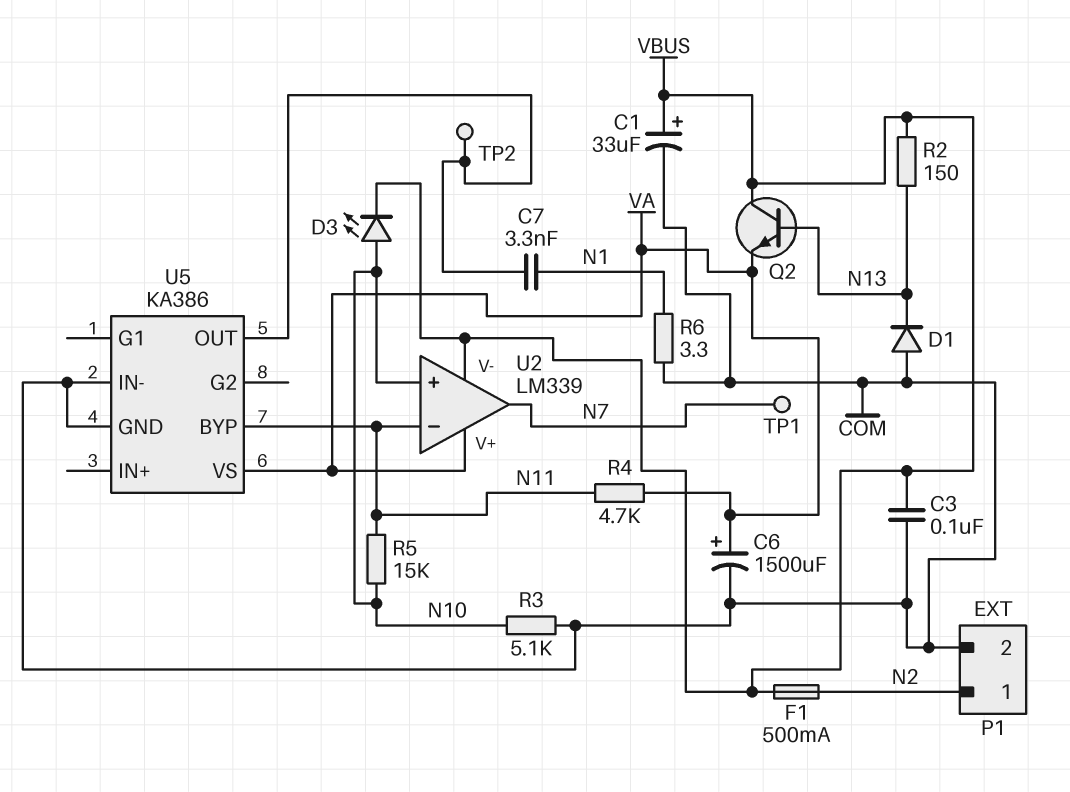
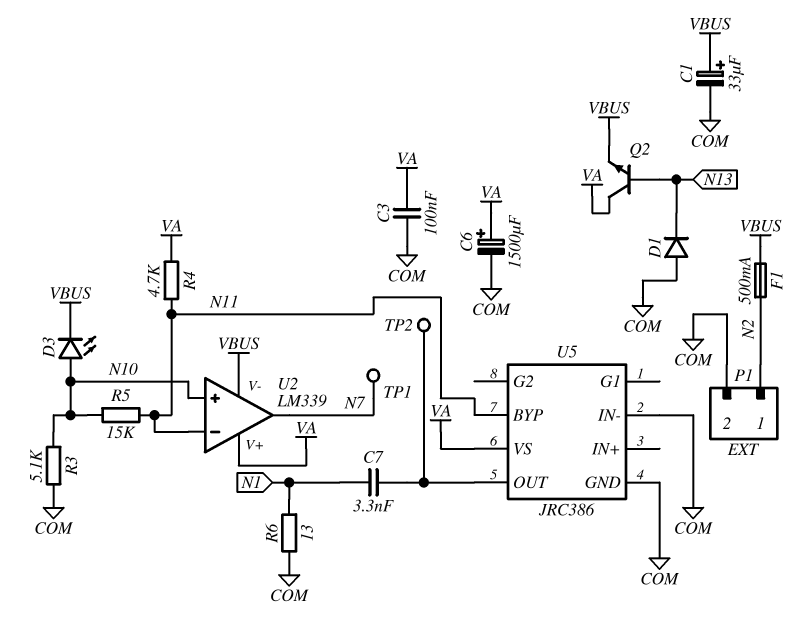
C3: 100nF (COM, VBUS) -> 100nF (COM, VA)
Q2: NPN (B N13, C VBUS, E VA) -> NPN (B N13, C VA, E VBUS)
R2: 150 (N13, VBUS) -> none
R6: 3.3 (COM, N1) -> 13 (COM, N1)
U5: KA386 -> JRC386

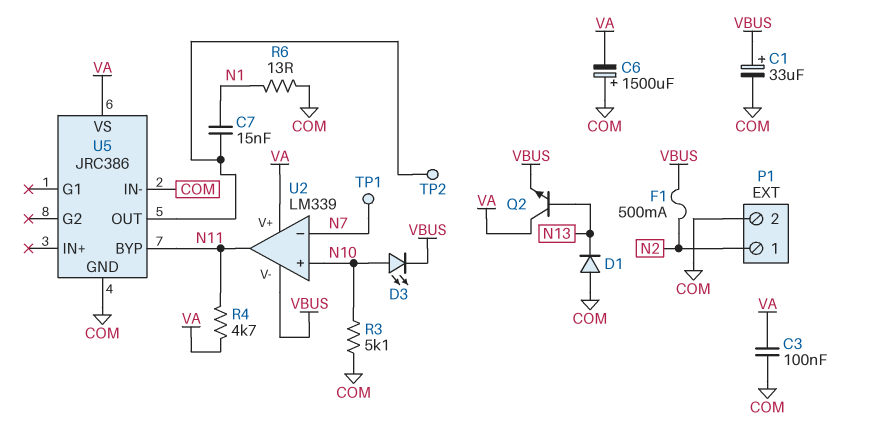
C6: 1500uF (plus VA, minus COM) -> 1500uF (plus COM, minus VA)
C7: 3.3nF (N1, U5/OUT) -> 15nF (N1, U5/OUT)
R5: 15k (N10, N11) -> none
U2 pin in-: N11 -> N7
U2 pin out: N7 -> N11

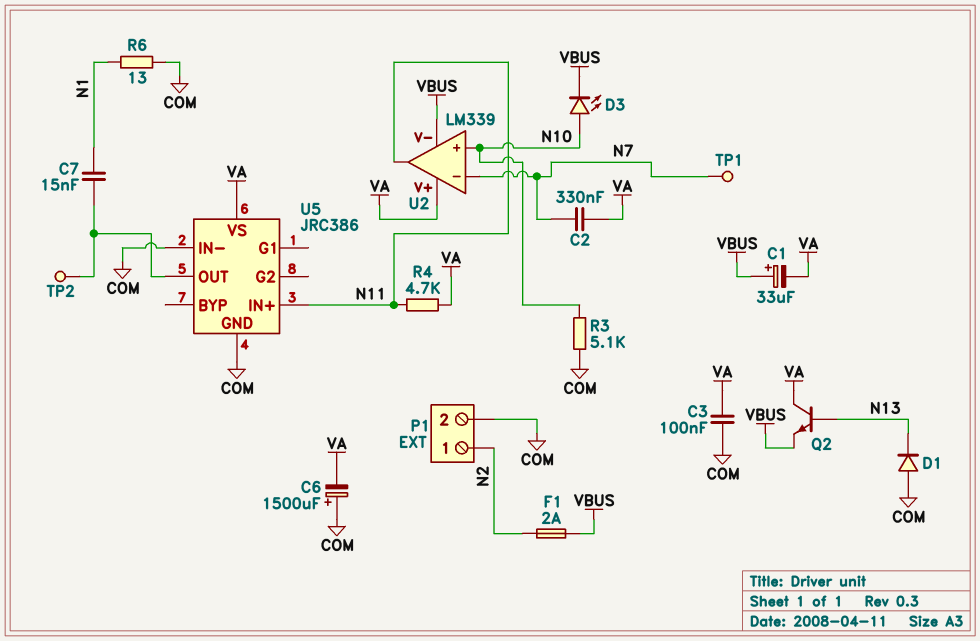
C1: 33uF (plus VBUS, minus COM) -> 33uF (plus VBUS, minus VA)
C2: none -> 330nF (N7, VA)
F1: 500mA (N2, VBUS) -> 2A (N2, VBUS)
U5 pin BYP: N11 -> none
U5 pin IN+: none -> N11

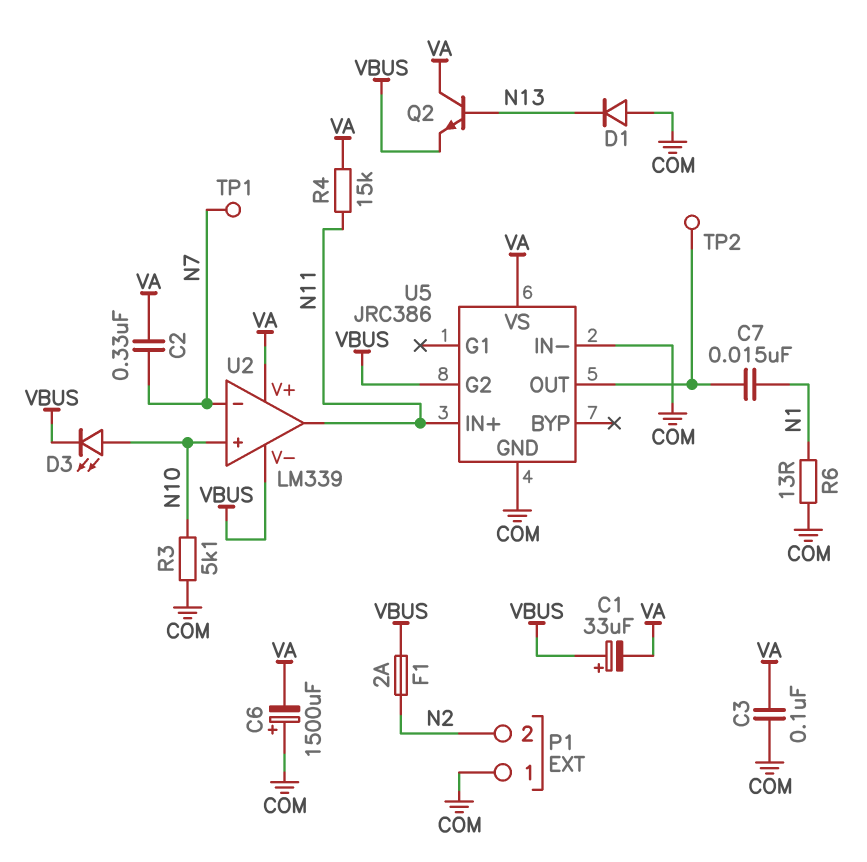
P1 pin 1: N2 -> COM
P1 pin 2: COM -> N2
R4: 4.7k (N11, VA) -> 15k (N11, VA)
U5 pin G2: none -> VBUS

